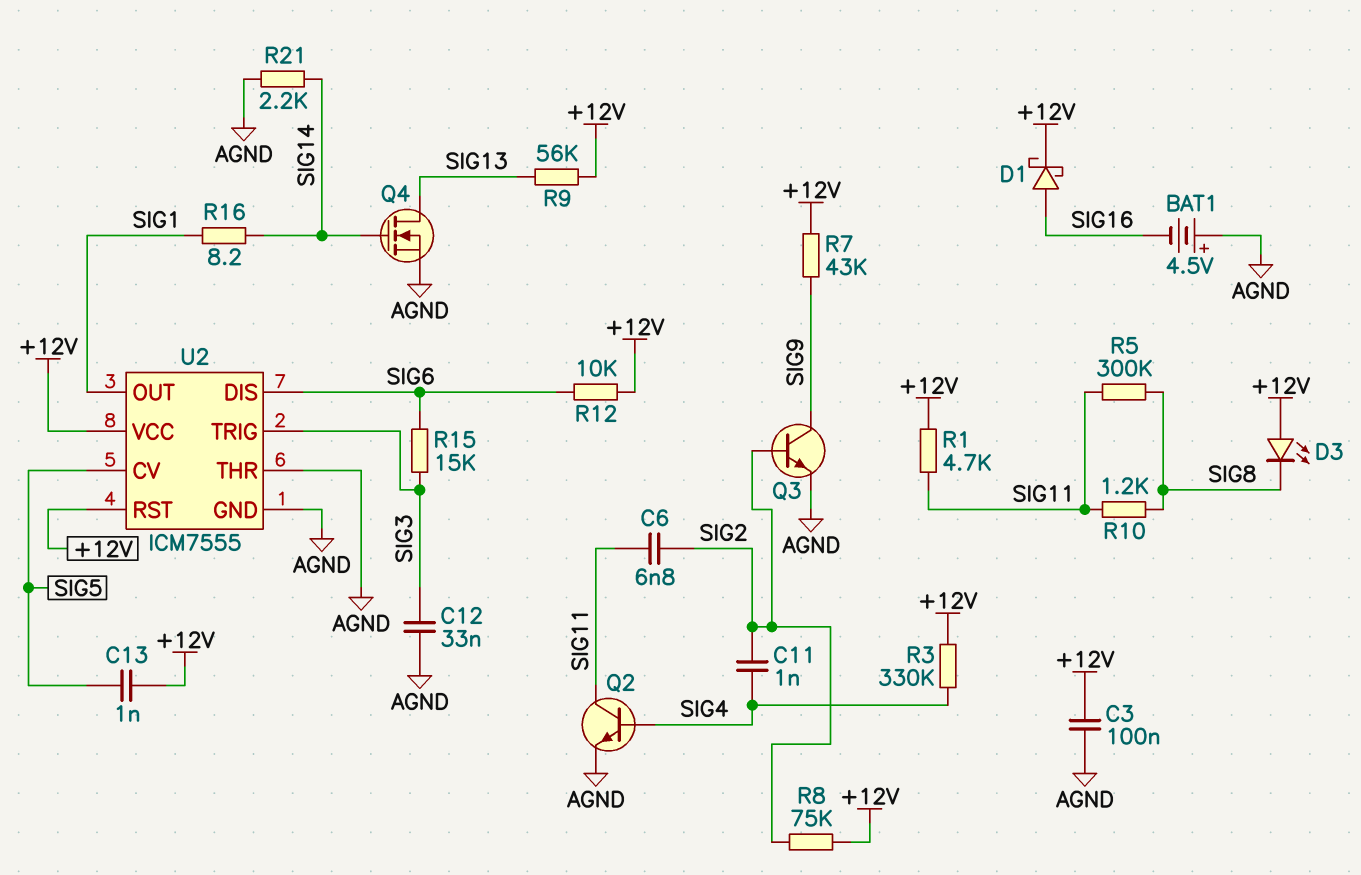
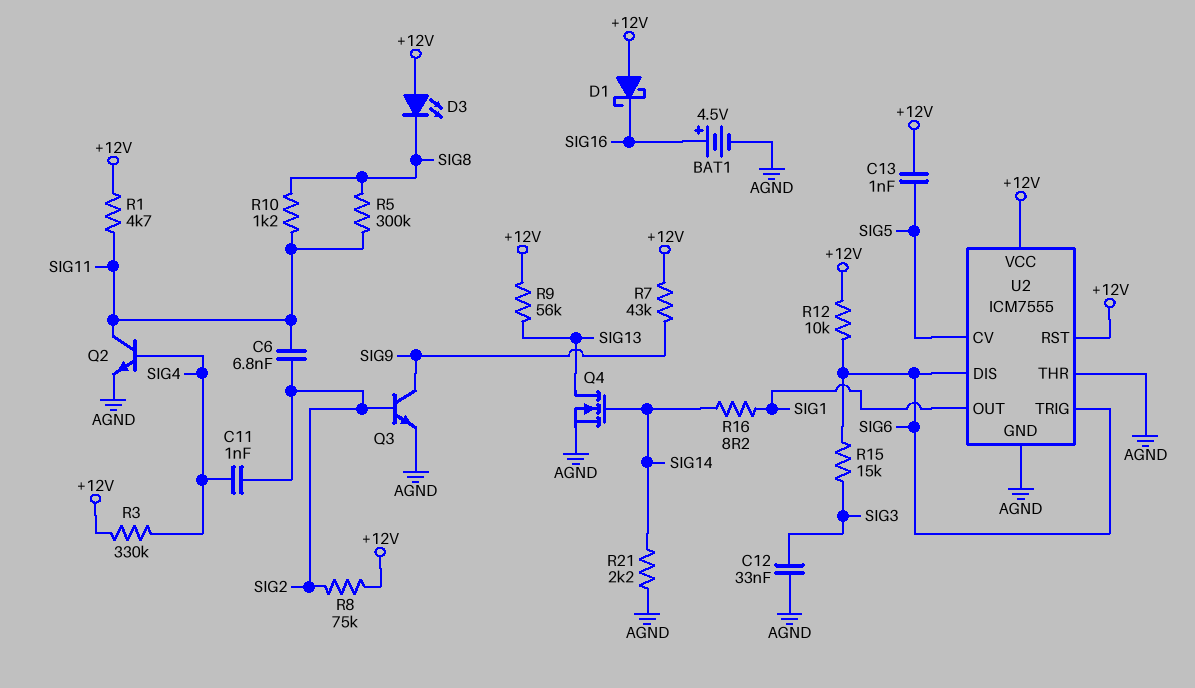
BAT1: 4.5V (plus AGND, minus SIG16) -> 4.5V (plus SIG16, minus AGND)
C3: 100nF (+12V, AGND) -> none
D1: schottky (A SIG16, K +12V) -> schottky (A +12V, K SIG16)
U2 pin TRIG: SIG3 -> SIG6

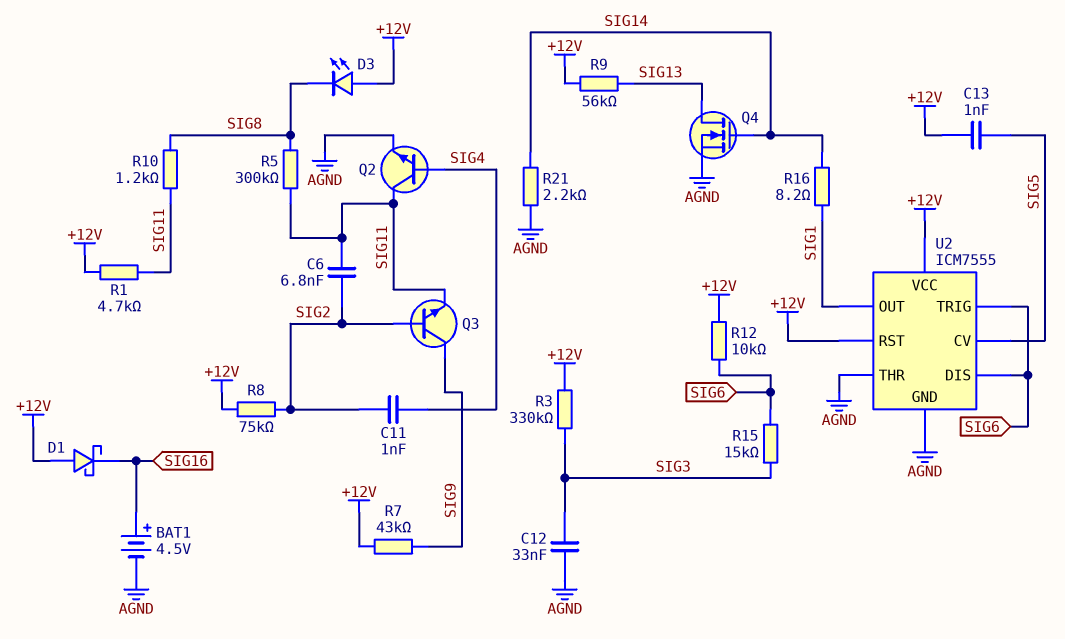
Q3: NPN (B SIG2, C SIG9, E AGND) -> NPN (B SIG2, C SIG9, E SIG11)
R3: 330k (+12V, SIG4) -> 330k (+12V, SIG3)

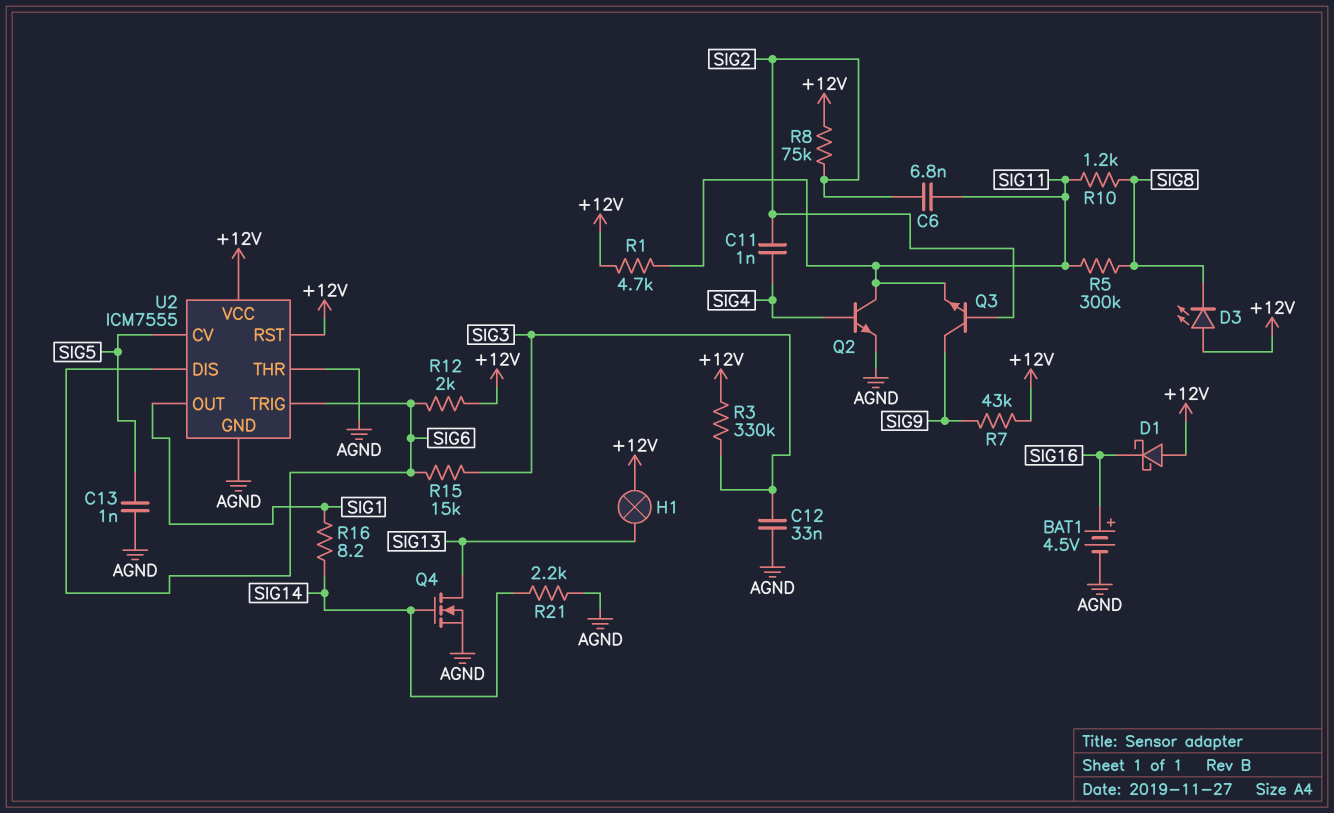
C13: 1nF (+12V, SIG5) -> 1nF (AGND, SIG5)
H1: none -> lamp (+12V, SIG13)
R9: 56k (+12V, SIG13) -> none
R12: 10k (+12V, SIG6) -> 2k (+12V, SIG6)

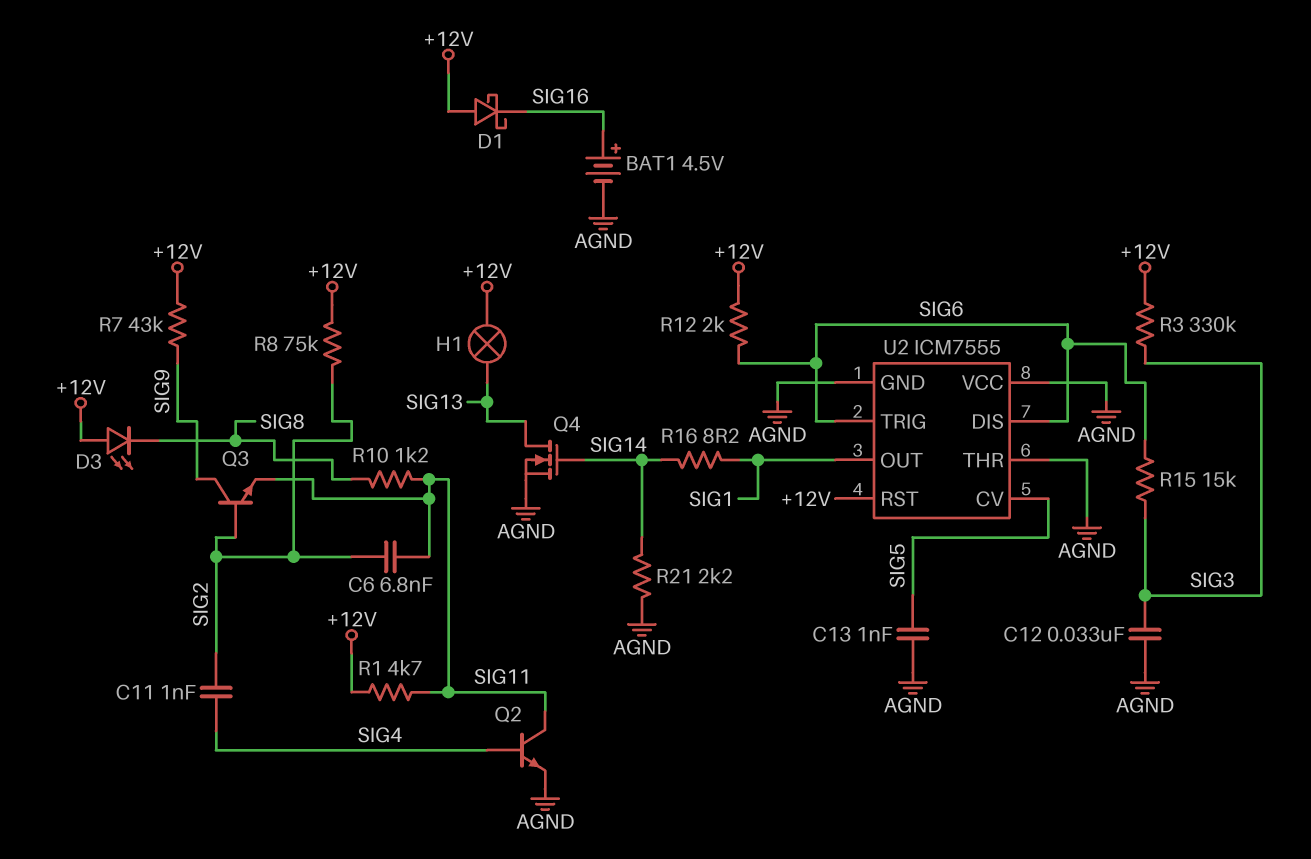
R5: 300k (SIG8, SIG11) -> none
U2 pin VCC: +12V -> AGND

